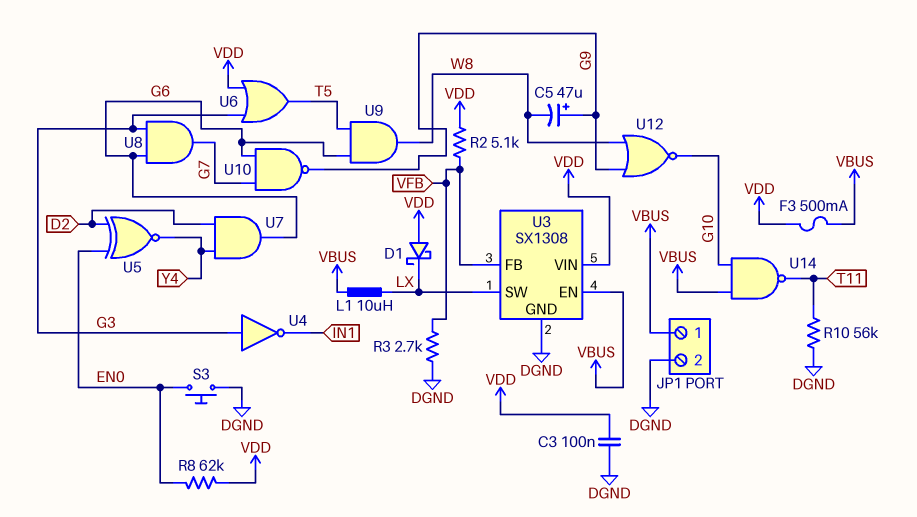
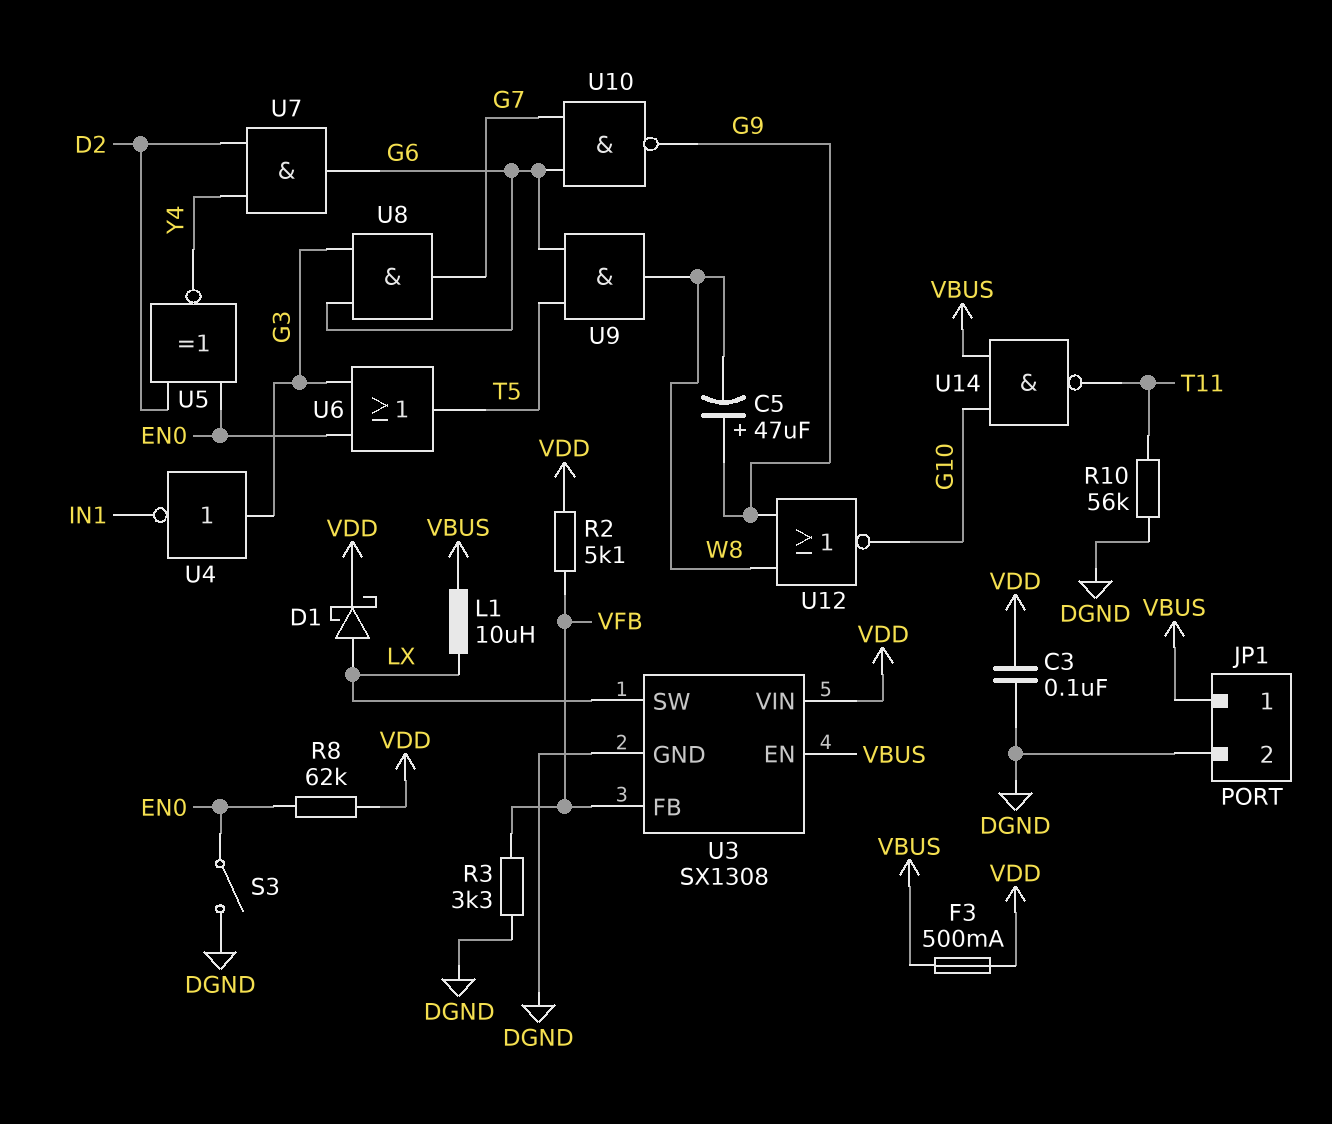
D1: schottky (A VDD, K LX) -> schottky (A LX, K VDD)
R3: 2.7k (DGND, VFB) -> 3.3k (DGND, VFB)
S3: button (DGND, EN0) -> switch (DGND, EN0)
U6: OR (in G3, in VDD, out T5) -> OR (in EN0, in G3, out T5)

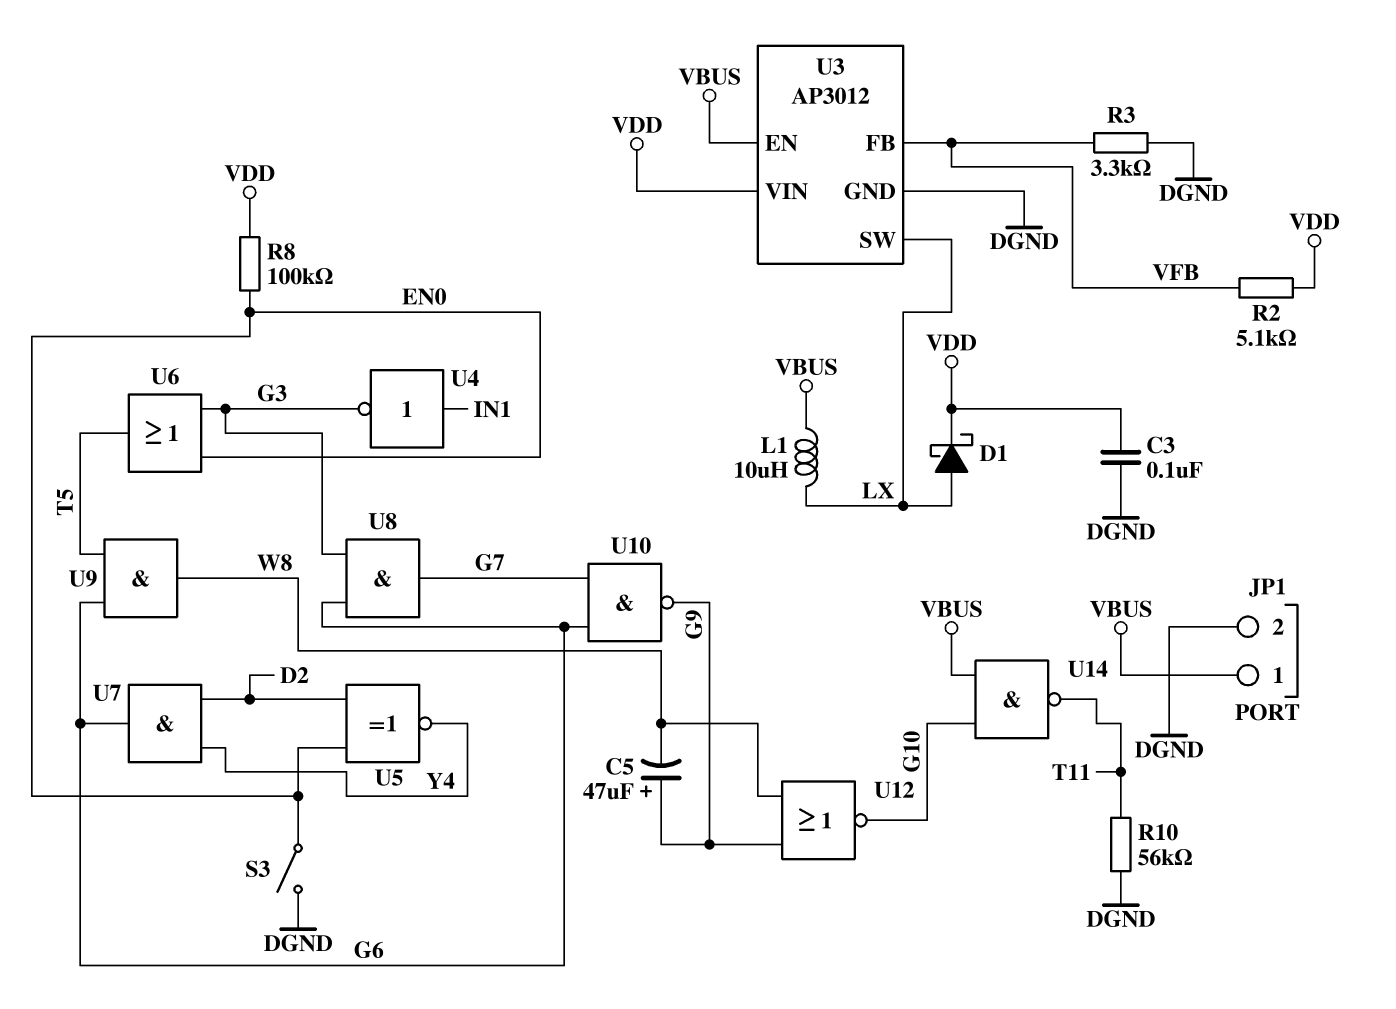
F3: 500mA (VBUS, VDD) -> none
R8: 62k (EN0, VDD) -> 100k (EN0, VDD)
U3: SX1308 -> AP3012
U4: NOT (in G3, out IN1) -> NOT (in IN1, out G3)

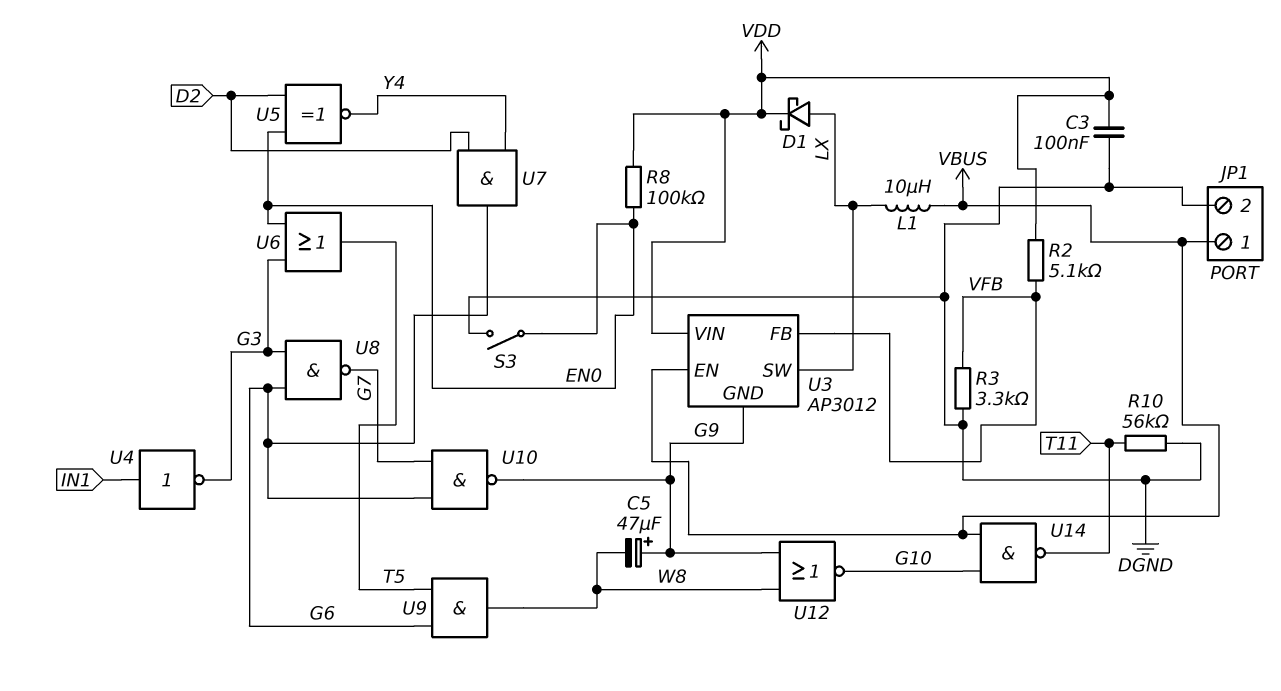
U3 pin GND: DGND -> G9
U8: AND (in G3, in G6, out G7) -> NAND (in G3, in G6, out G7)

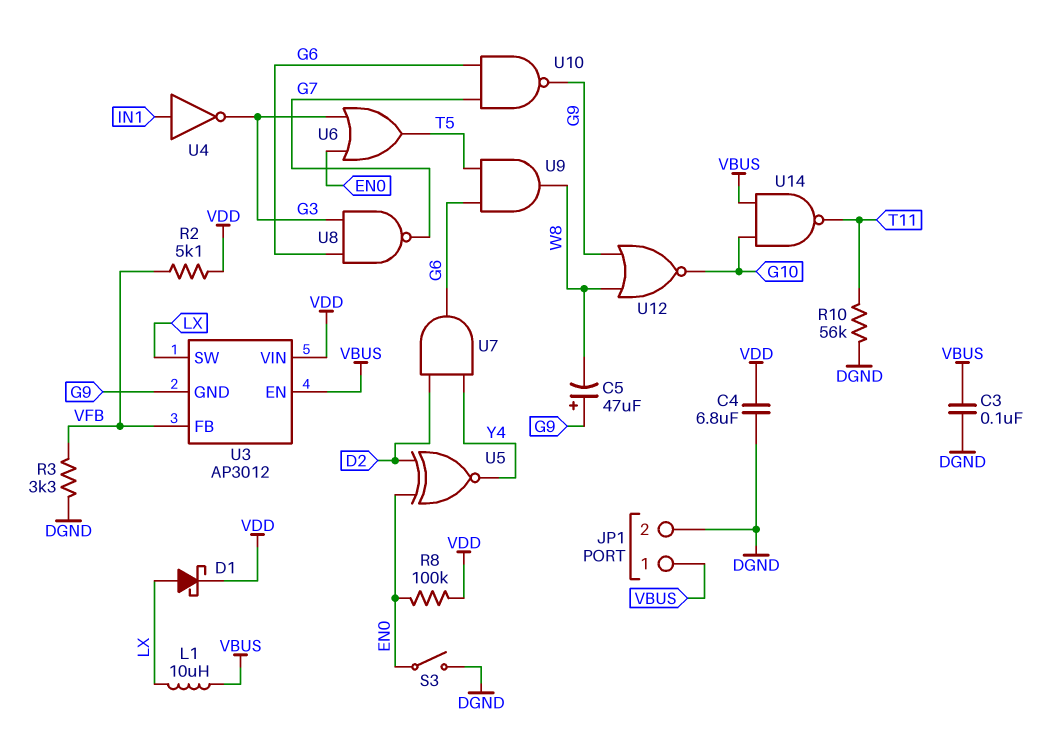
C3: 100nF (DGND, VDD) -> 100nF (DGND, VBUS)
C4: none -> 6.8uF (DGND, VDD)

